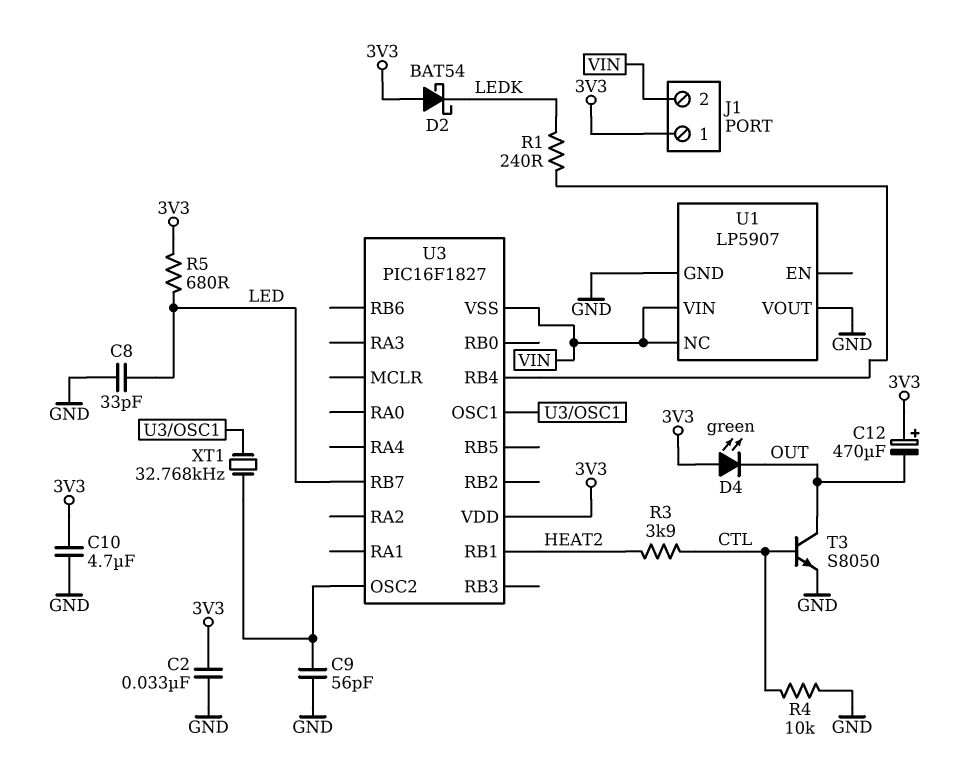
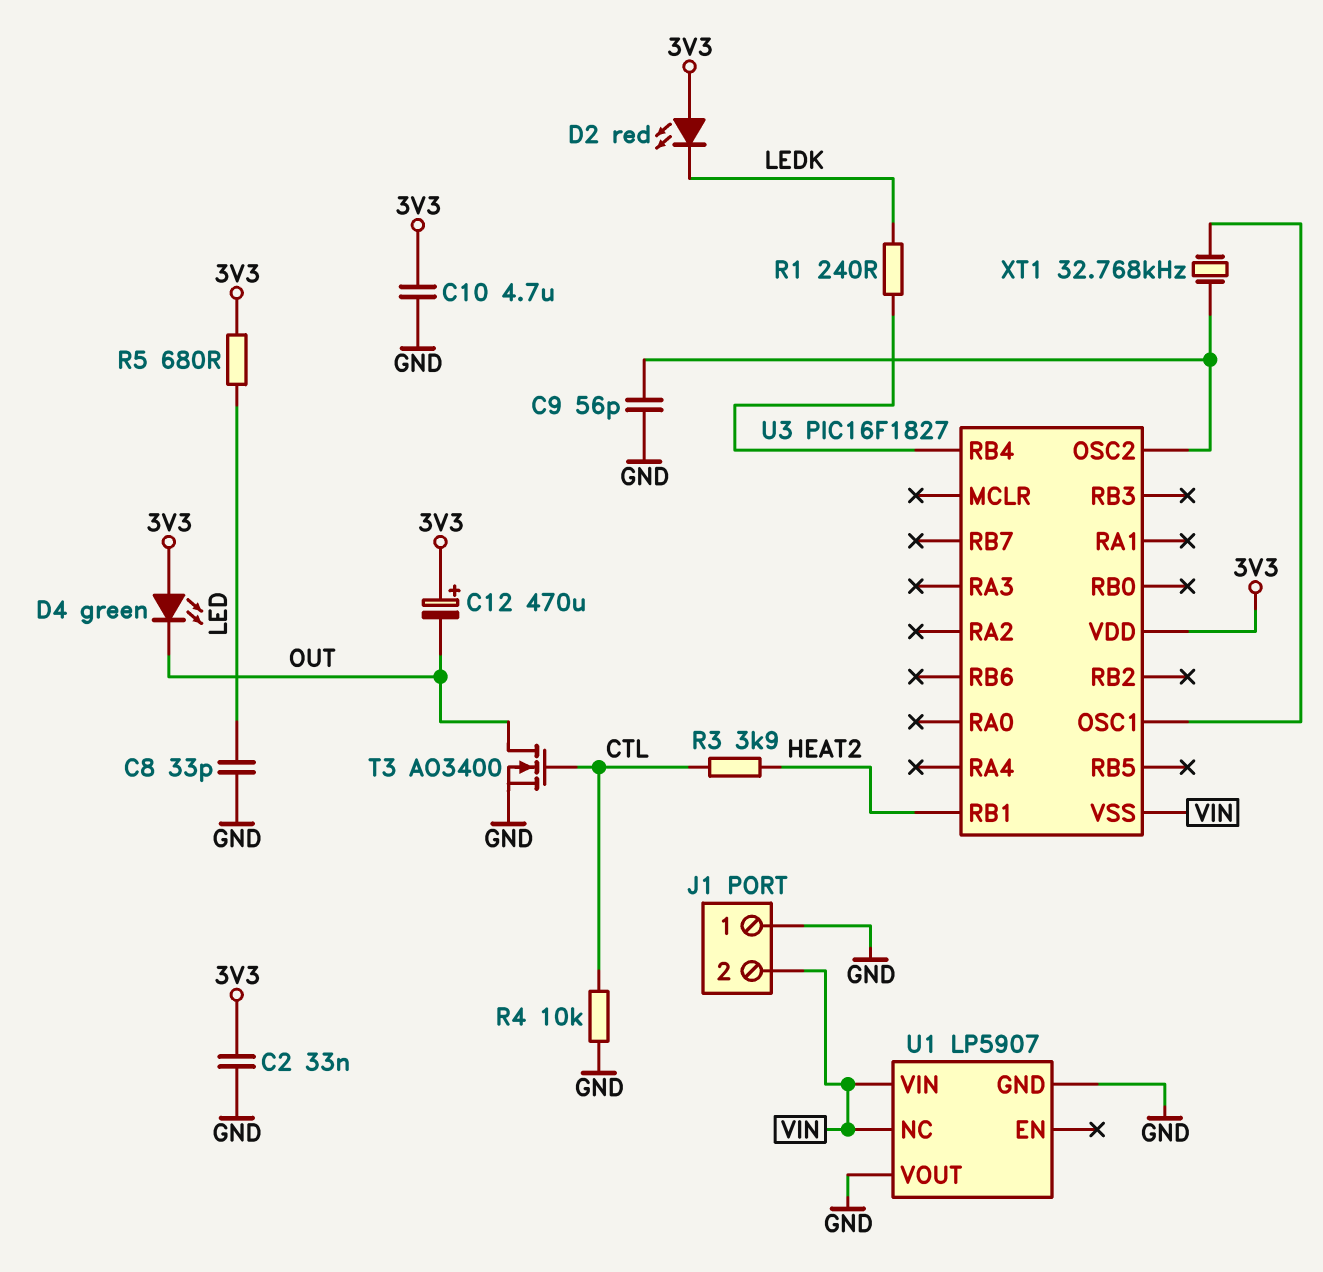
D2: schottky BAT54 (A 3V3, K LEDK) -> LED red (A 3V3, K LEDK)
J1 pin 1: 3V3 -> GND
T3: NPN S8050 (B CTL, C OUT, E GND) -> NMOS AO3400 (G CTL, D OUT, S GND)
U3 pin RB7: LED -> none

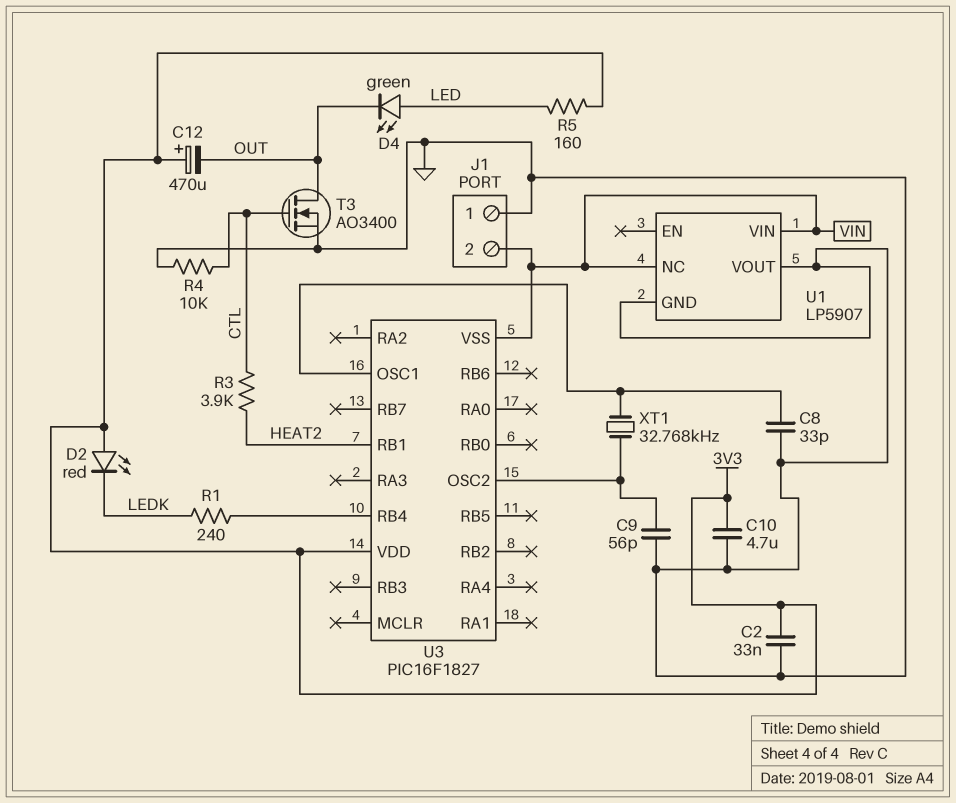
C8: 33pF (GND, LED) -> 33pF (GND, U3/OSC1)
D4: LED green (A 3V3, K OUT) -> LED green (A LED, K OUT)
R5: 680 (3V3, LED) -> 160 (3V3, LED)

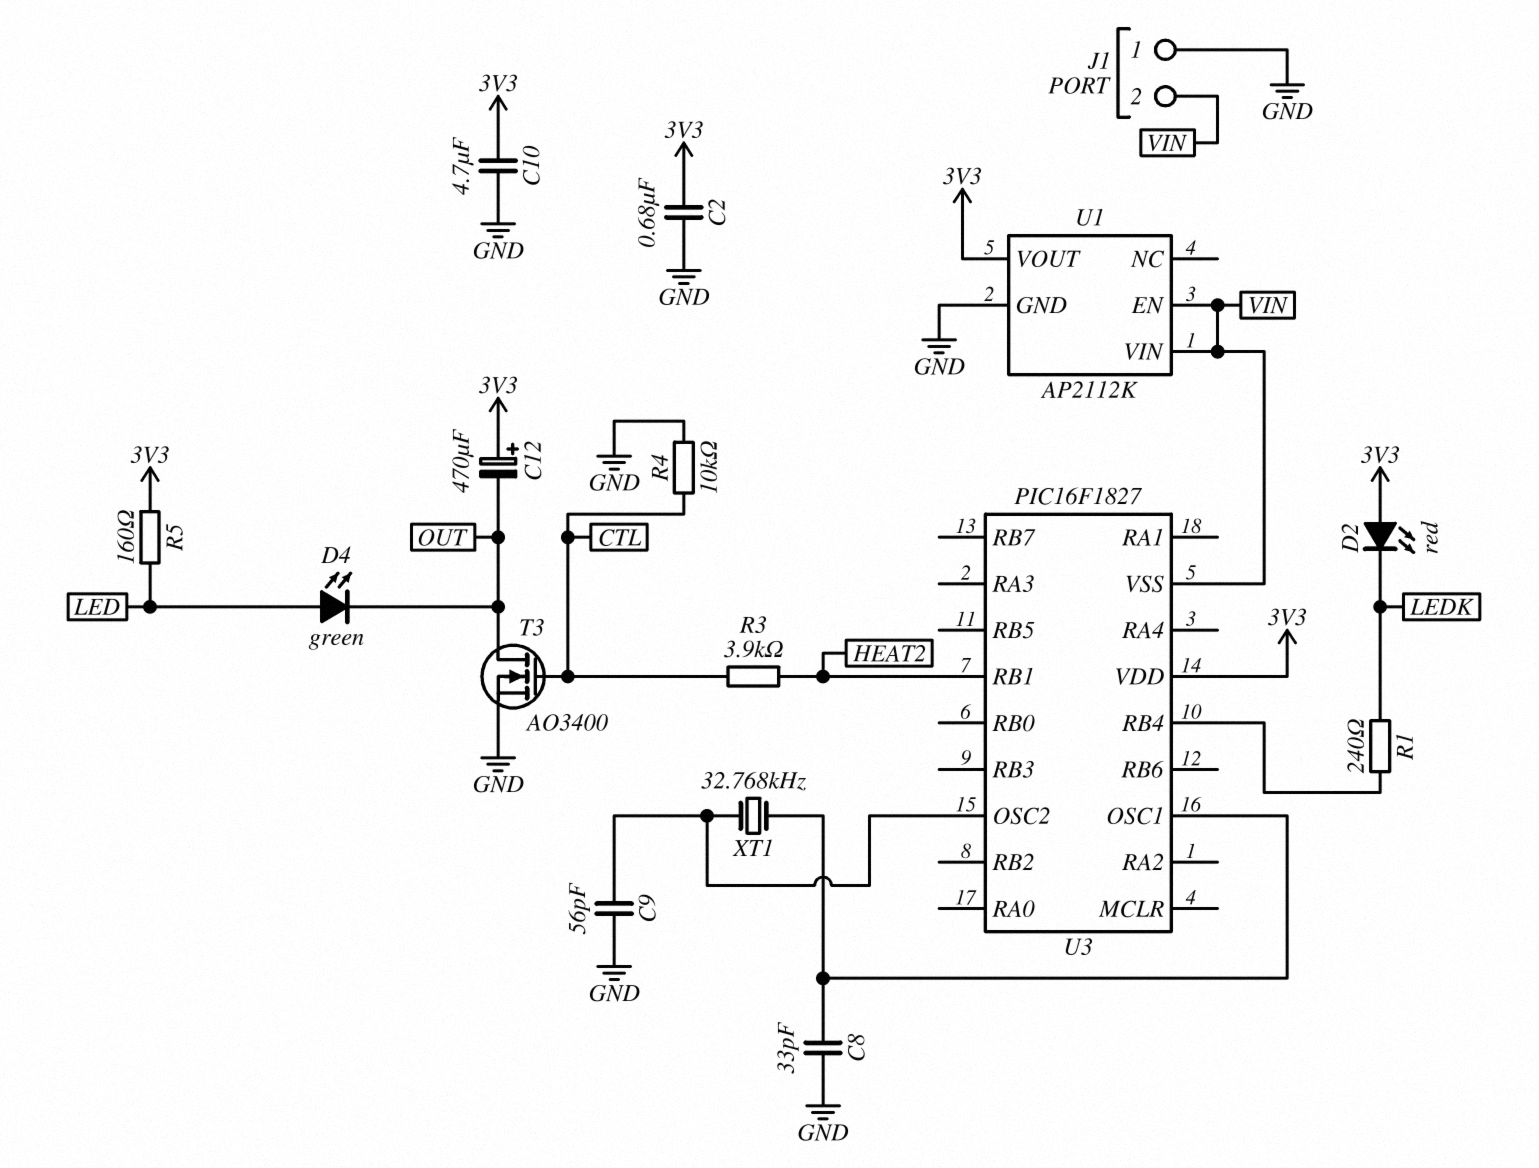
C2: 33nF (3V3, GND) -> 680nF (3V3, GND)
U1: LP5907 -> AP2112K
U1 pin EN: none -> VIN
U1 pin NC: VIN -> none
U1 pin VOUT: GND -> 3V3

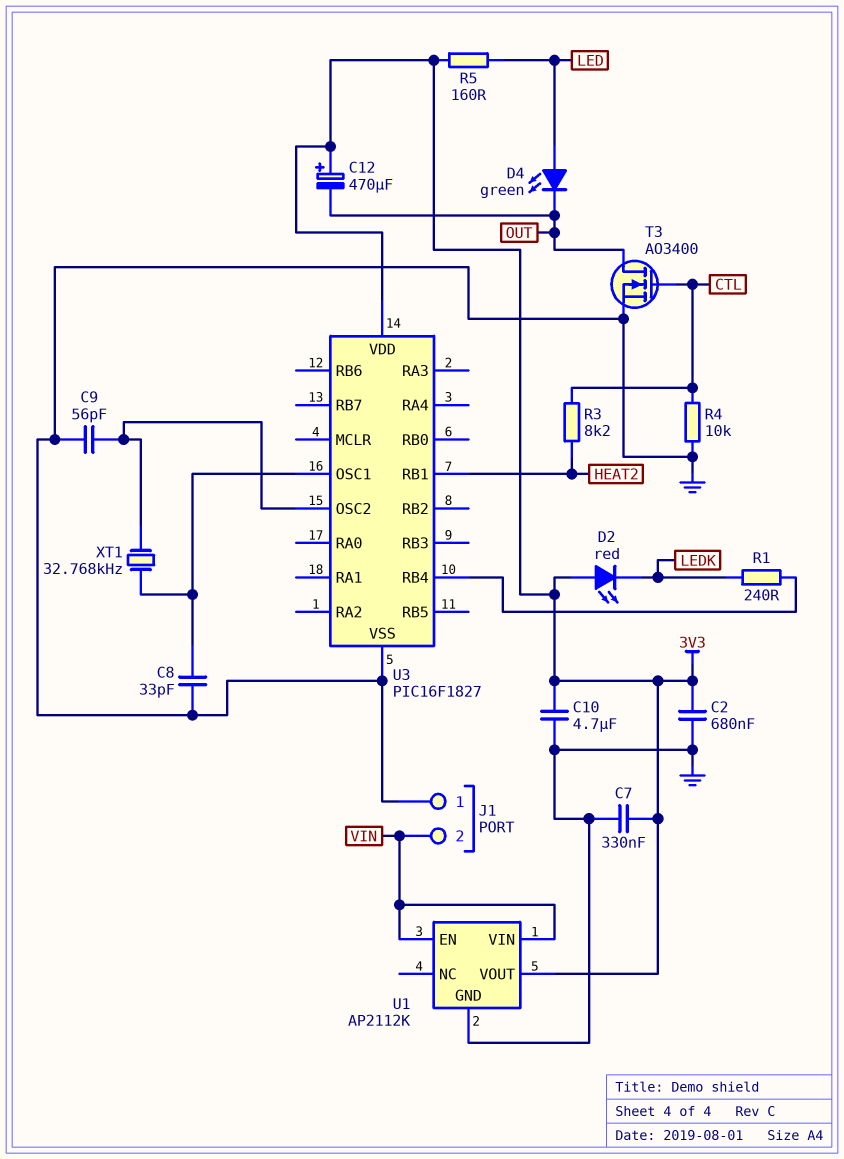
C7: none -> 330nF (3V3, GND)
R3: 3.9k (CTL, HEAT2) -> 8.2k (CTL, HEAT2)
U3 pin VSS: VIN -> GND

